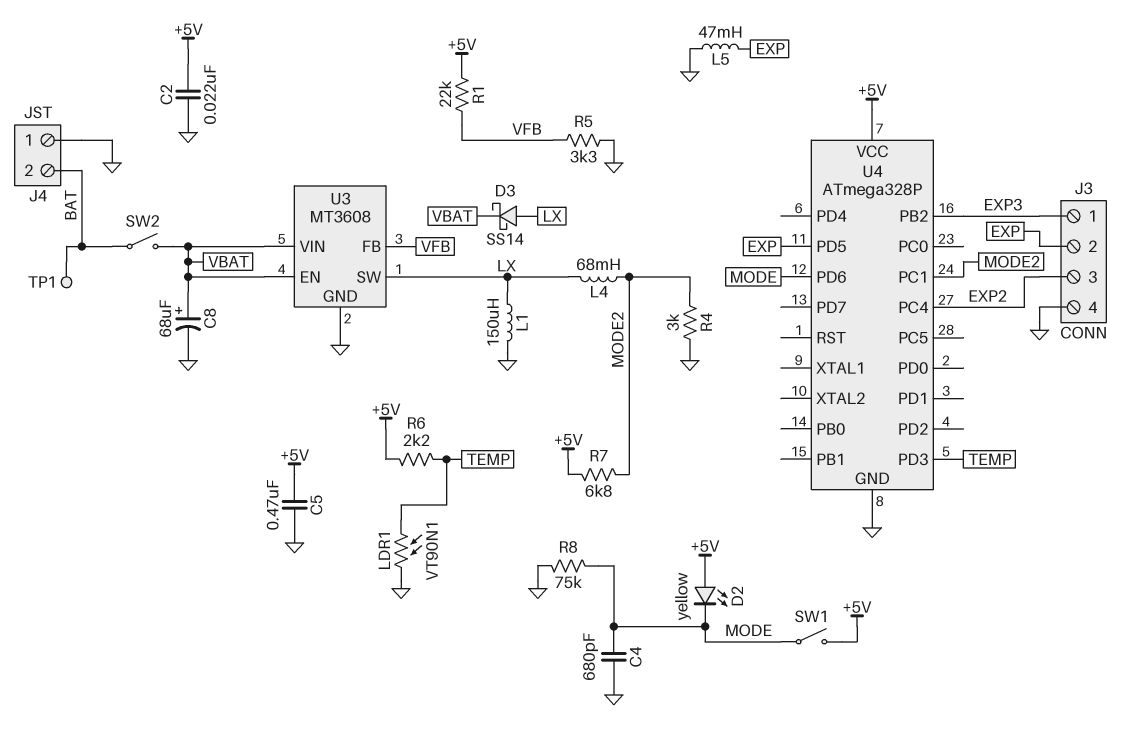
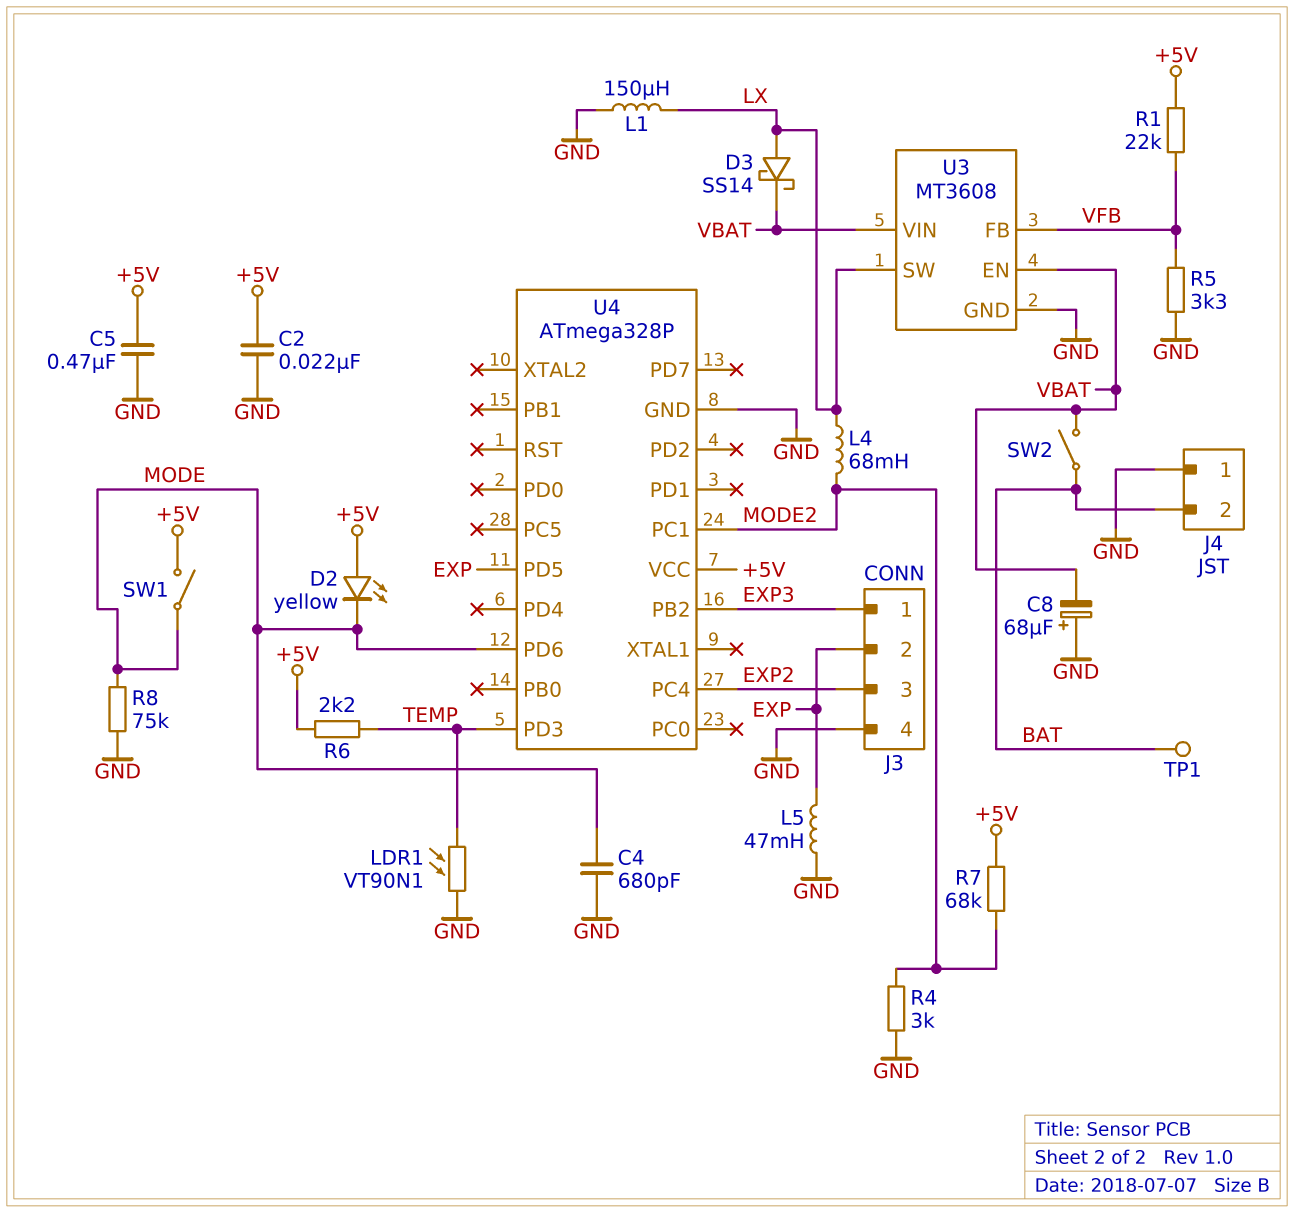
C8: 68uF (plus VBAT, minus GND) -> 68uF (plus GND, minus VBAT)
R7: 6.8k (+5V, MODE2) -> 68k (+5V, MODE2)

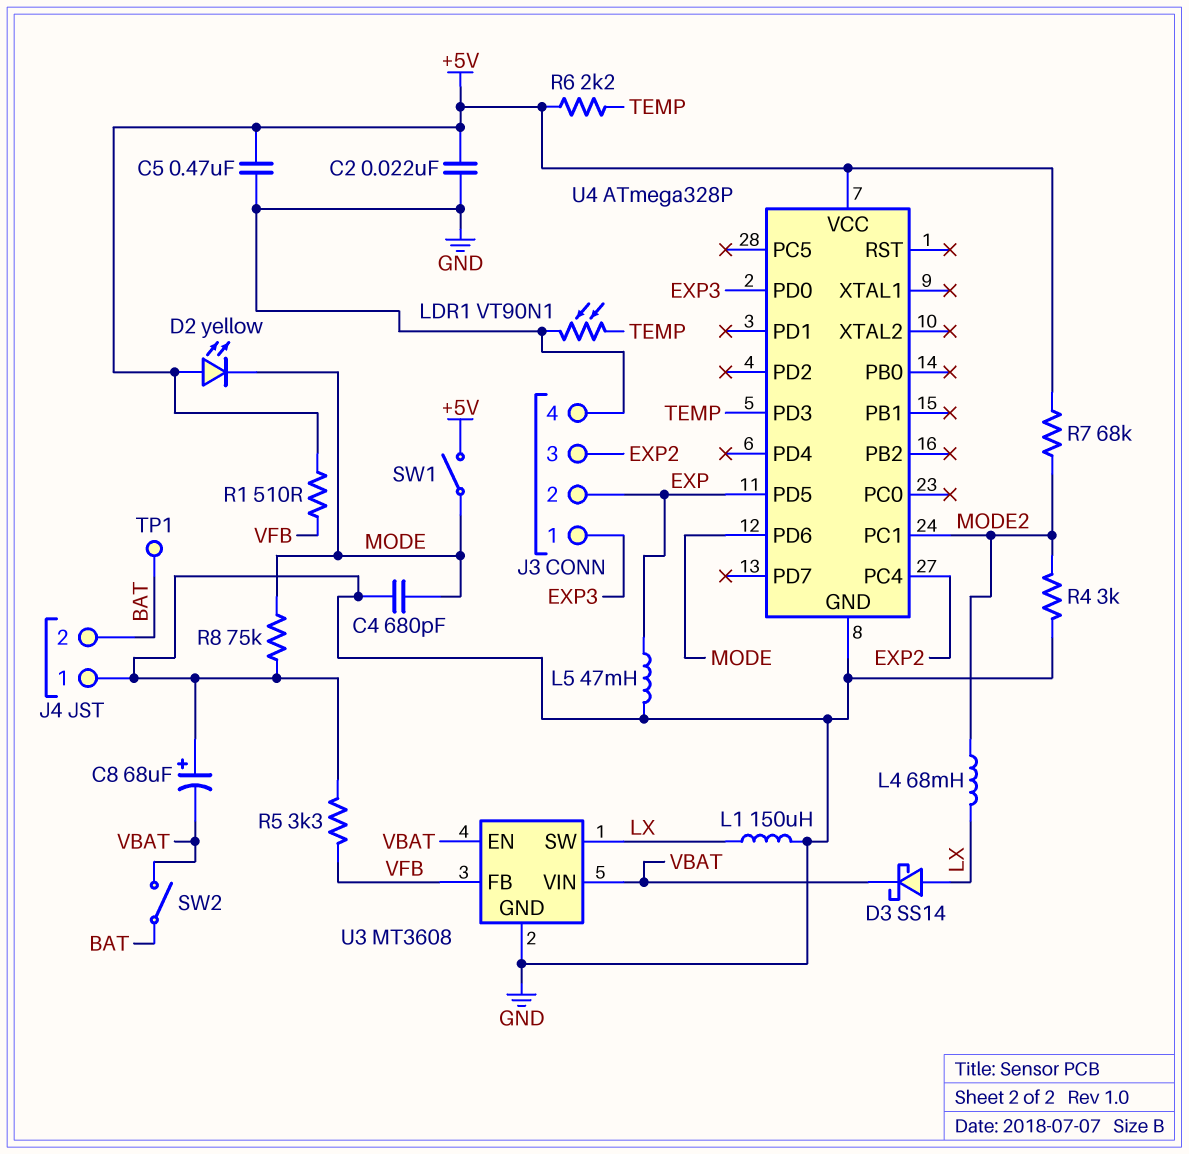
R1: 22k (+5V, VFB) -> 510 (+5V, VFB)
U4 pin PB2: EXP3 -> none
U4 pin PD0: none -> EXP3

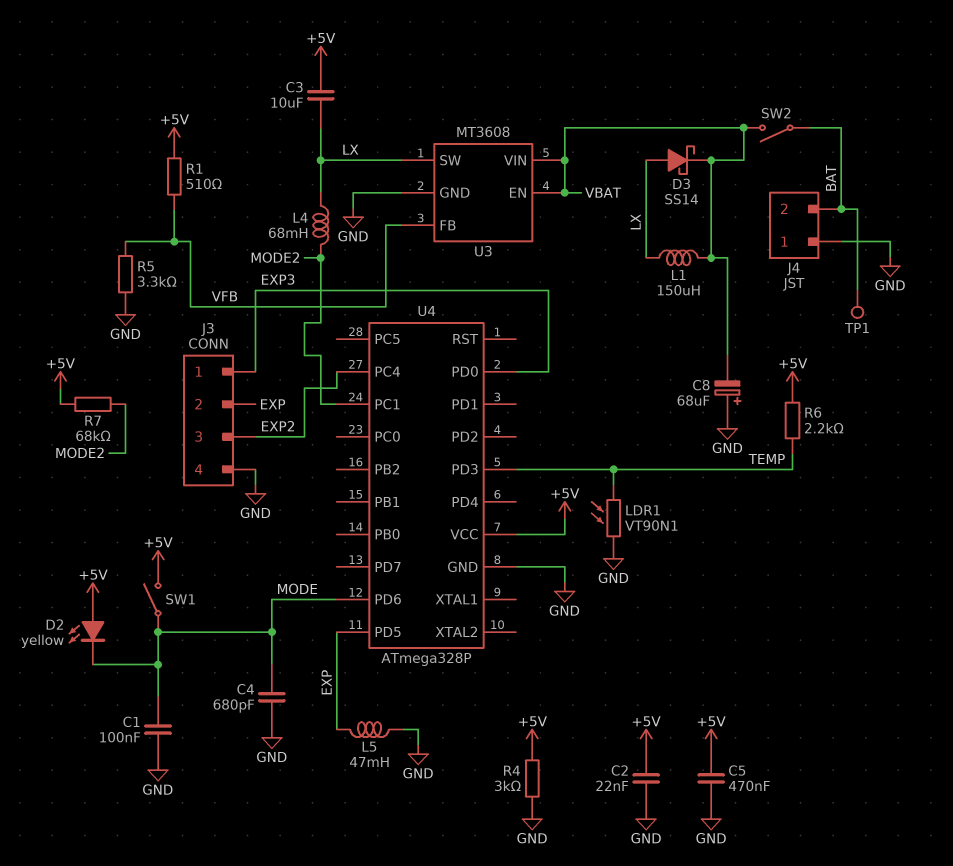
C1: none -> 100nF (GND, MODE)
C3: none -> 10uF (+5V, LX)
L1: 150uH (GND, LX) -> 150uH (LX, VBAT)
R4: 3k (GND, MODE2) -> 3k (+5V, GND)
R8: 75k (GND, MODE) -> none

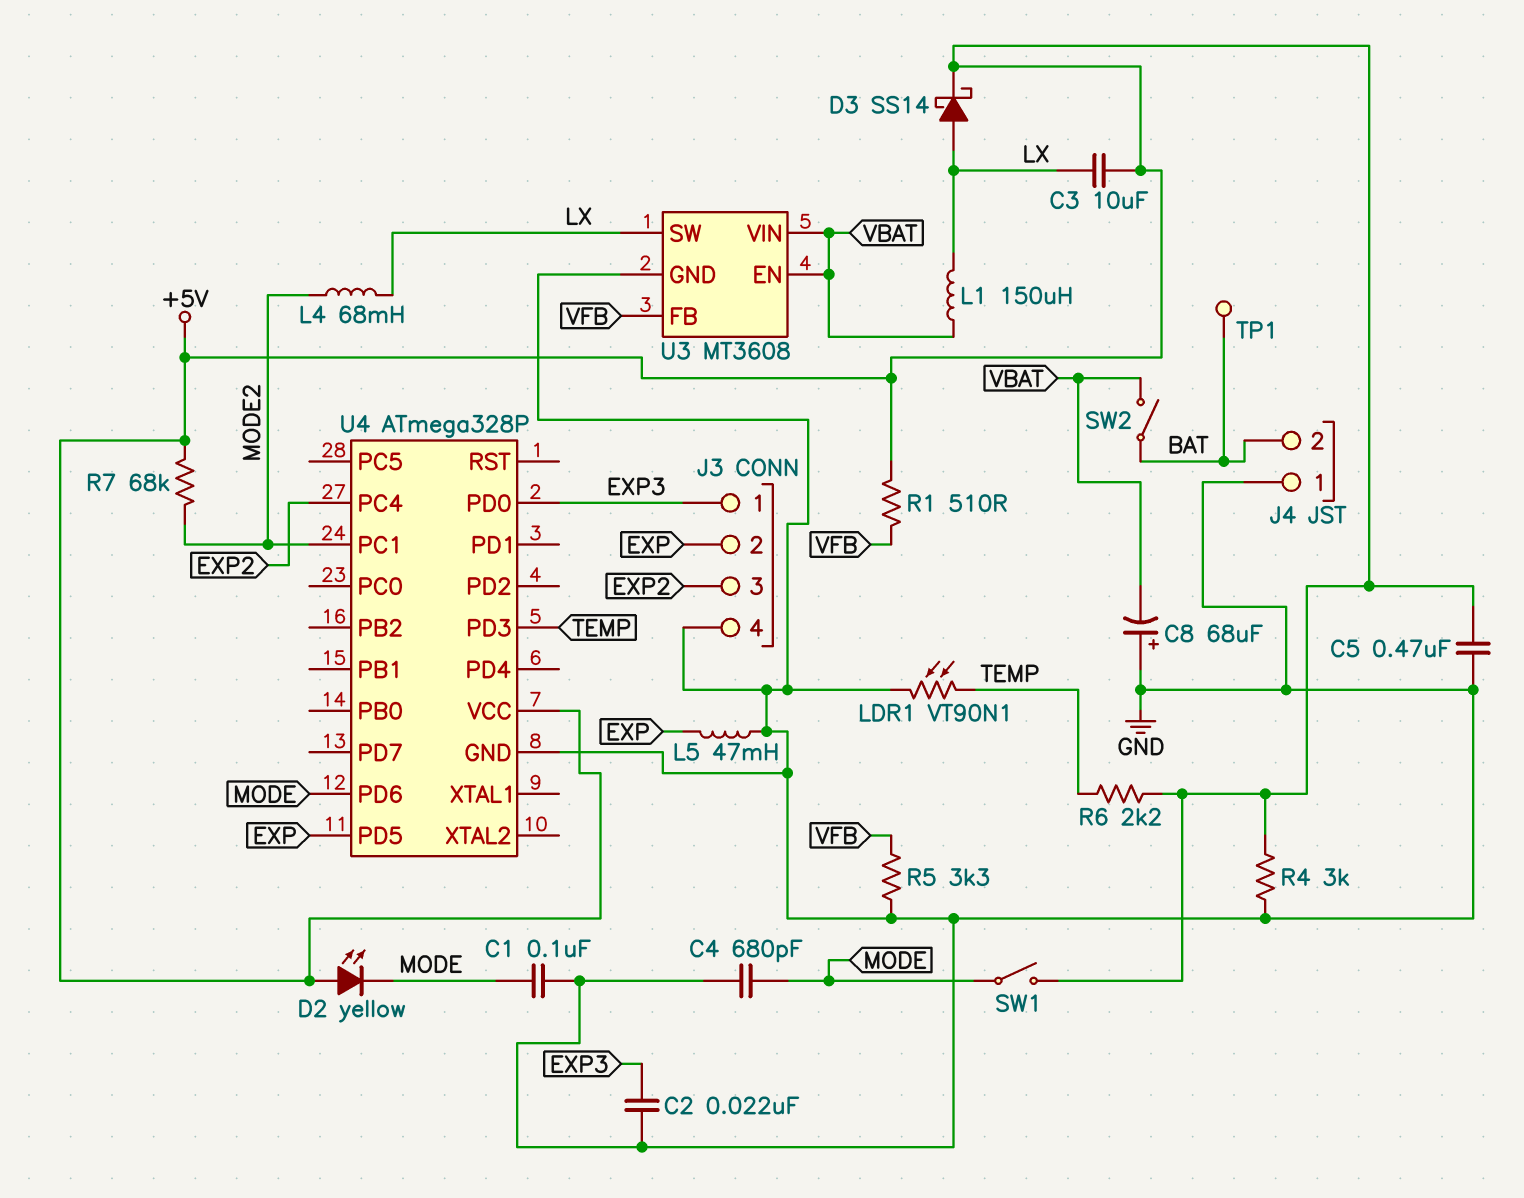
C2: 22nF (+5V, GND) -> 22nF (EXP3, GND)
D3: schottky SS14 (A LX, K VBAT) -> schottky SS14 (A LX, K +5V)

